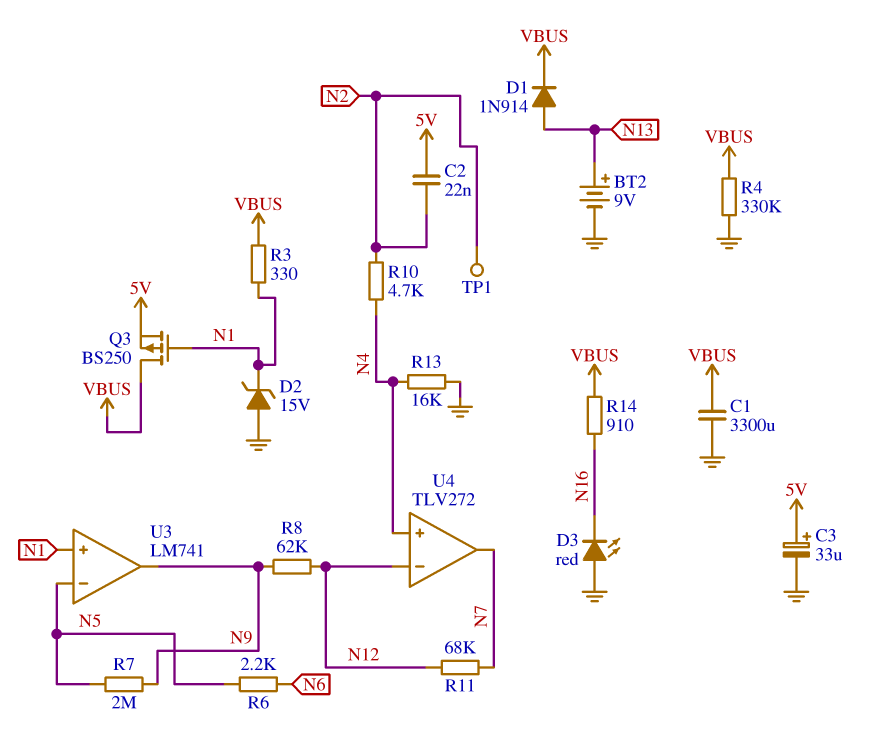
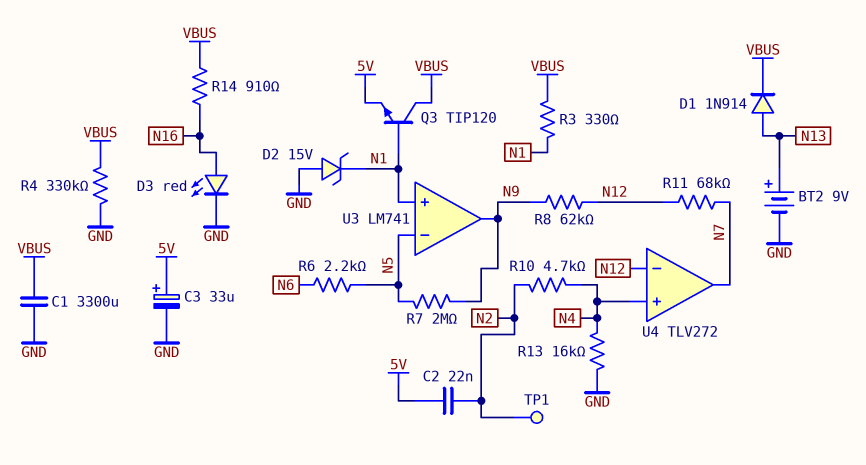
D3: LED red (A GND, K N16) -> LED red (A N16, K GND)
Q3: PMOS BS250 (G N1, D VBUS, S 5V) -> NPN TIP120 (B N1, C VBUS, E 5V)

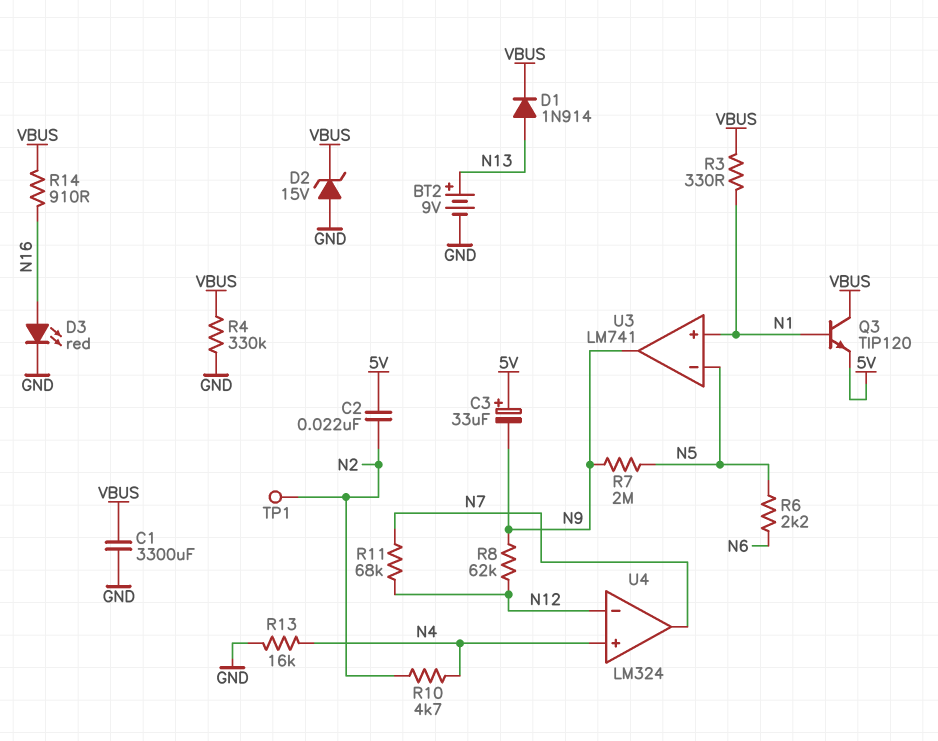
C3: 33uF (plus 5V, minus GND) -> 33uF (plus 5V, minus N9)
D2: zener 15V (A GND, K N1) -> zener 15V (A GND, K VBUS)
U4: TLV272 -> LM324

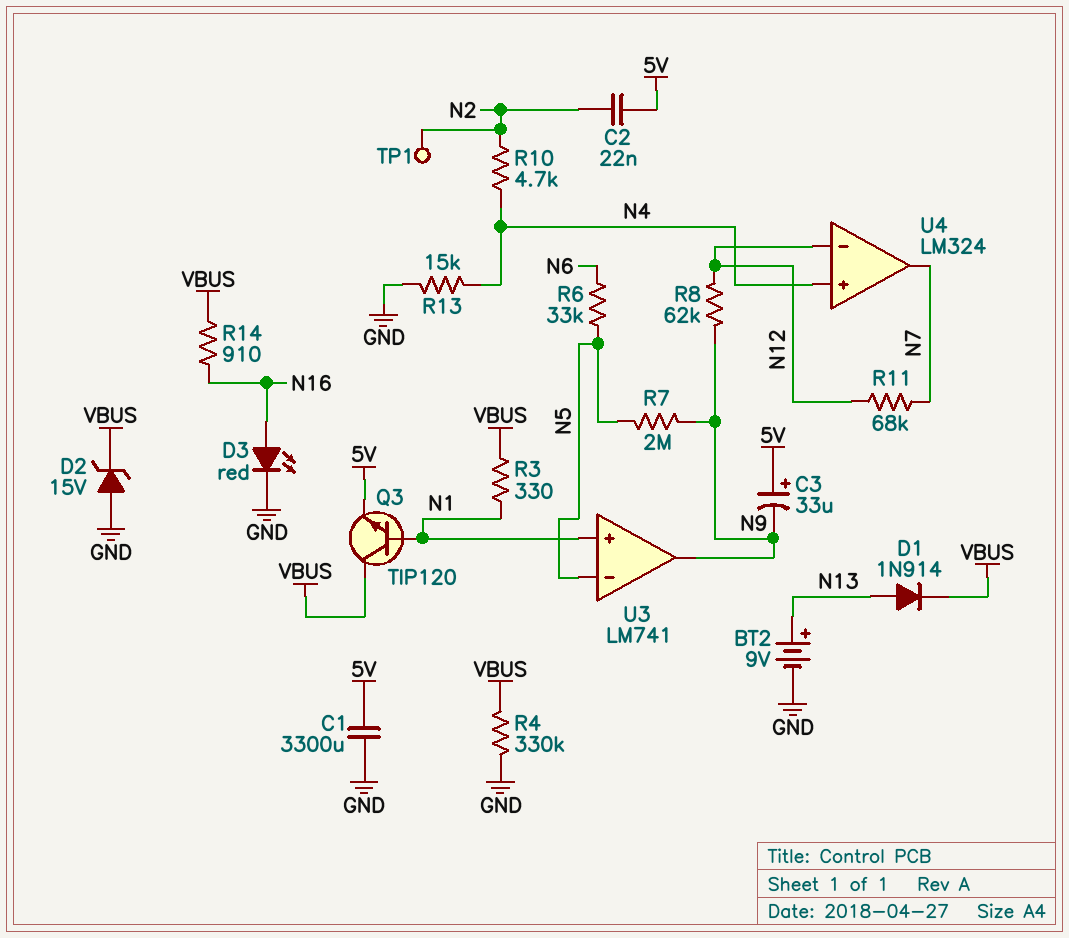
C1: 3300uF (GND, VBUS) -> 3300uF (5V, GND)
R6: 2.2k (N5, N6) -> 33k (N5, N6)
R13: 16k (GND, N4) -> 15k (GND, N4)

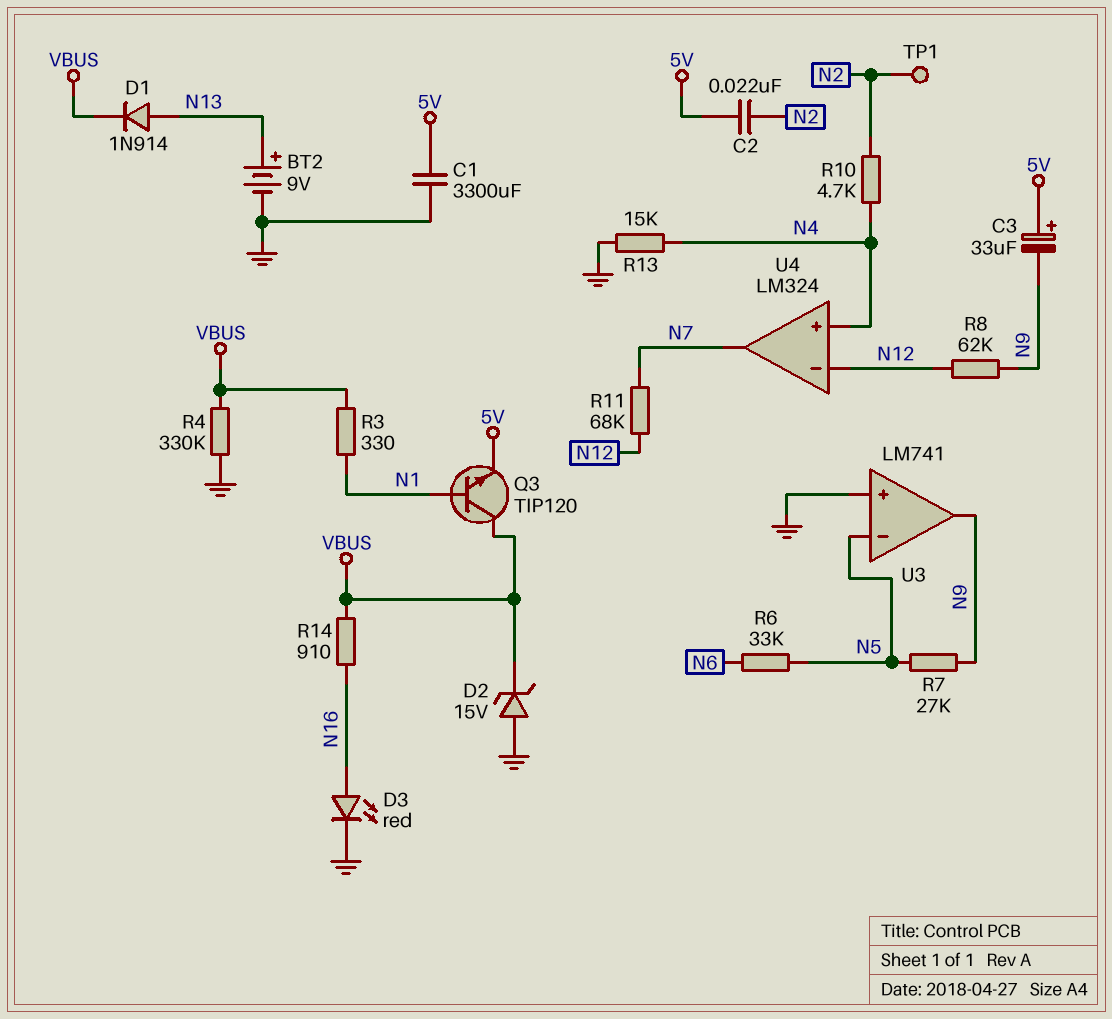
R7: 2M (N5, N9) -> 27k (N5, N9)
U3 pin in+: N1 -> GND

